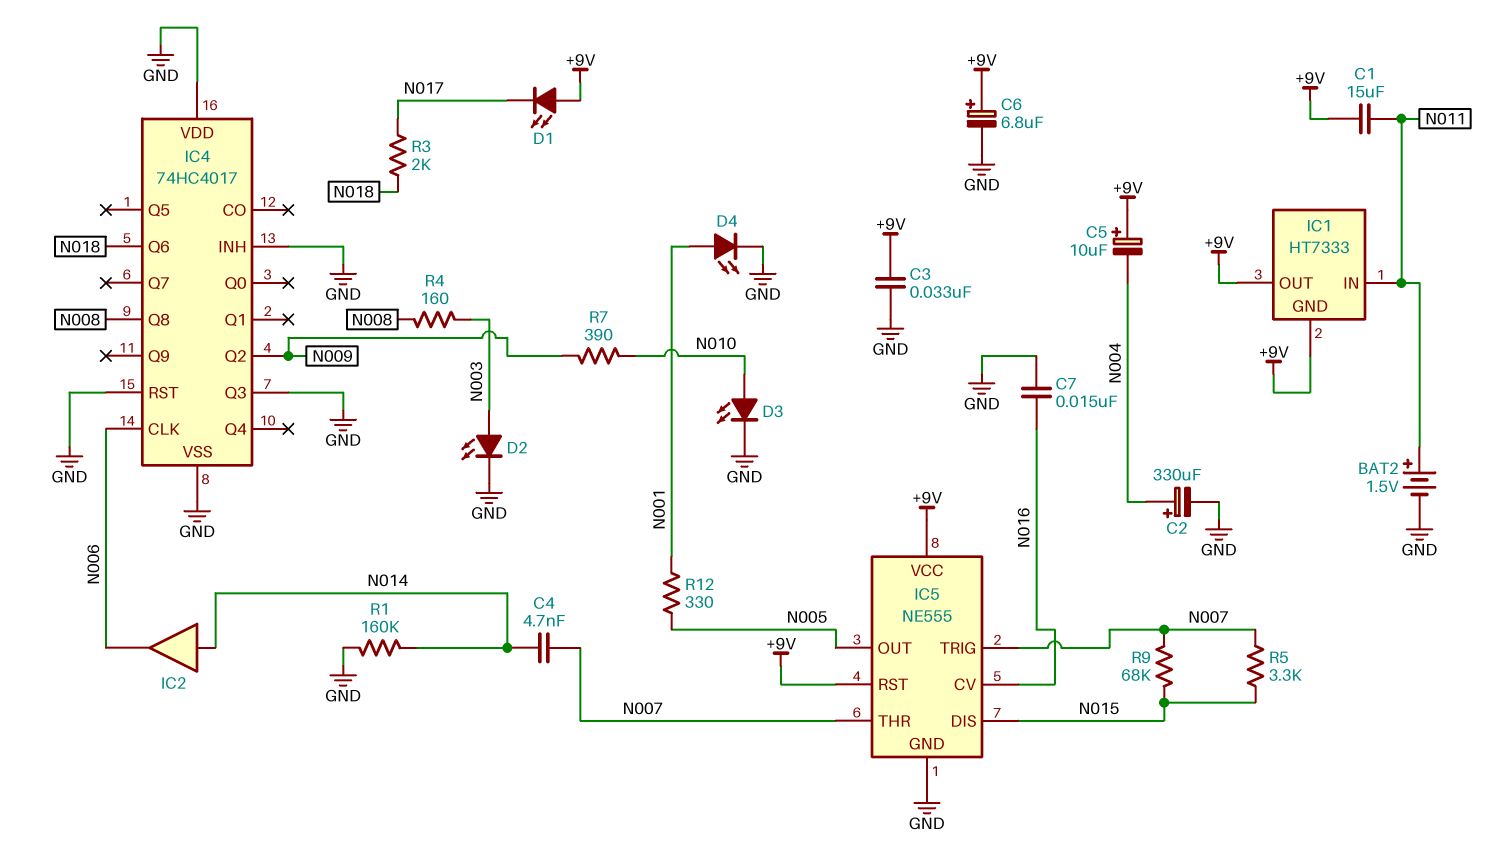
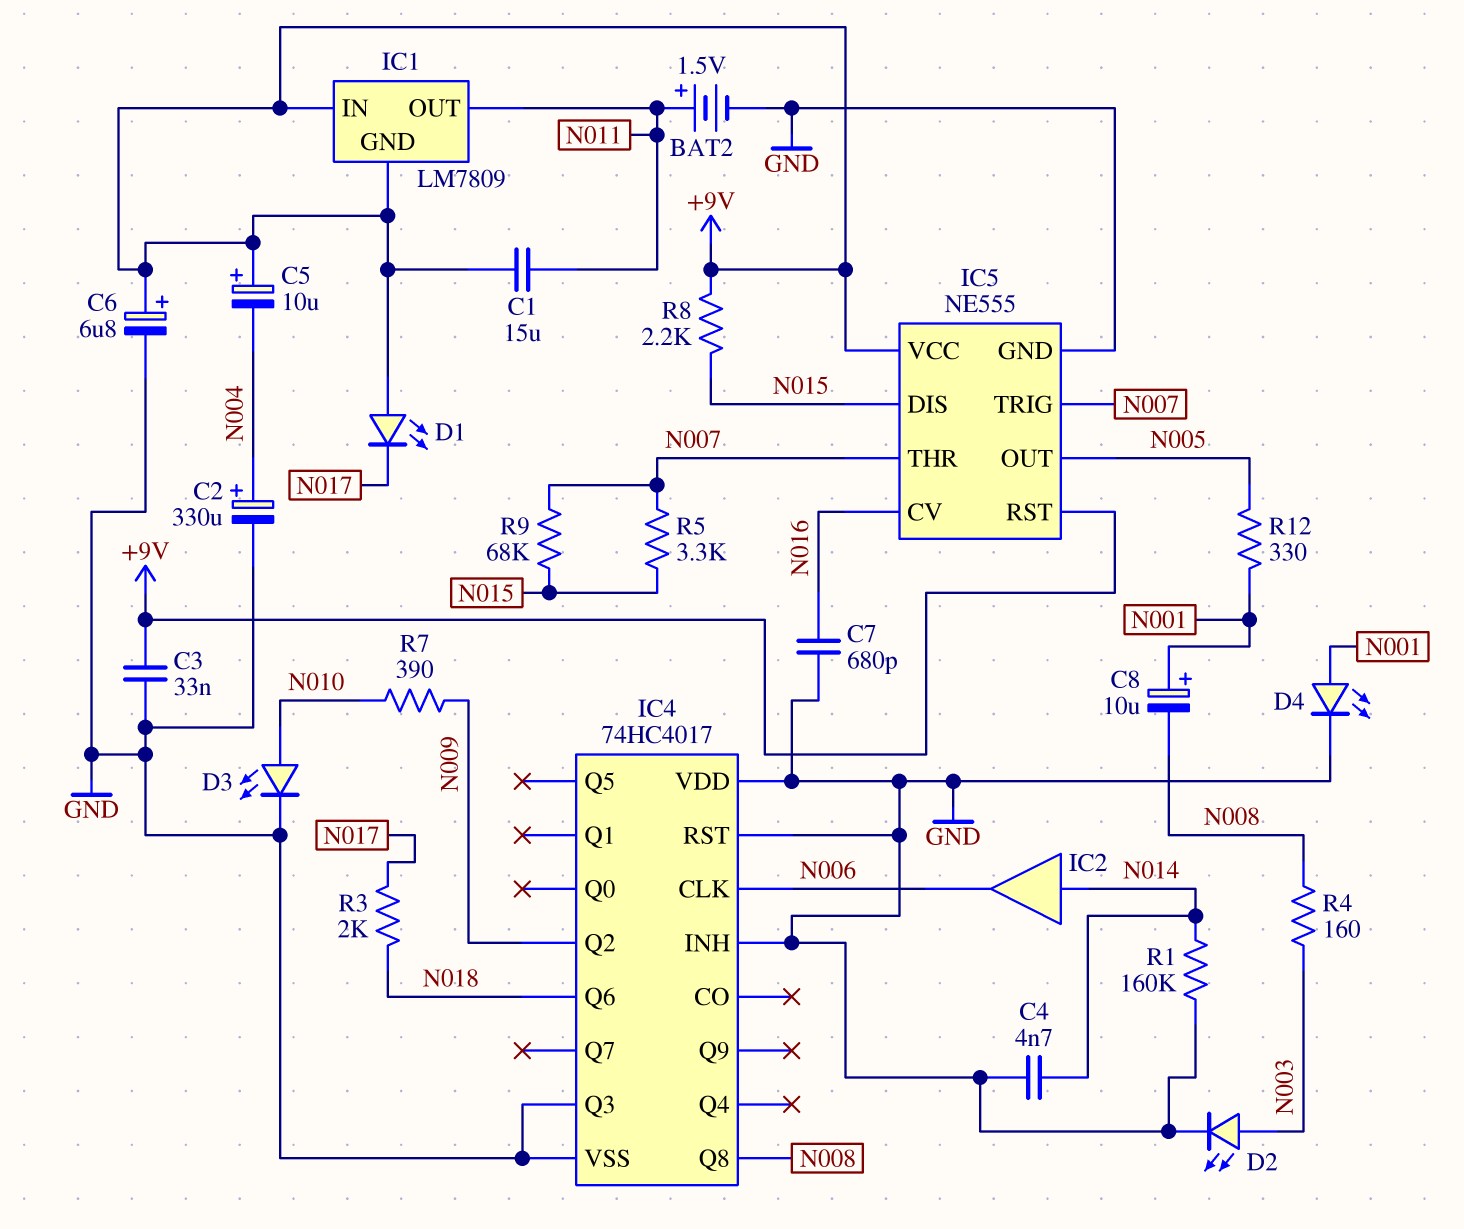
C4: 4.7nF (N007, N014) -> 4.7nF (GND, N014)
C7: 15nF (GND, N016) -> 680pF (GND, N016)
C8: none -> 10uF (plus N001, minus N008)
IC1: HT7333 -> LM7809
IC1 pin IN: N011 -> +9V
IC1 pin OUT: +9V -> N011
R8: none -> 2.2k (+9V, N015)

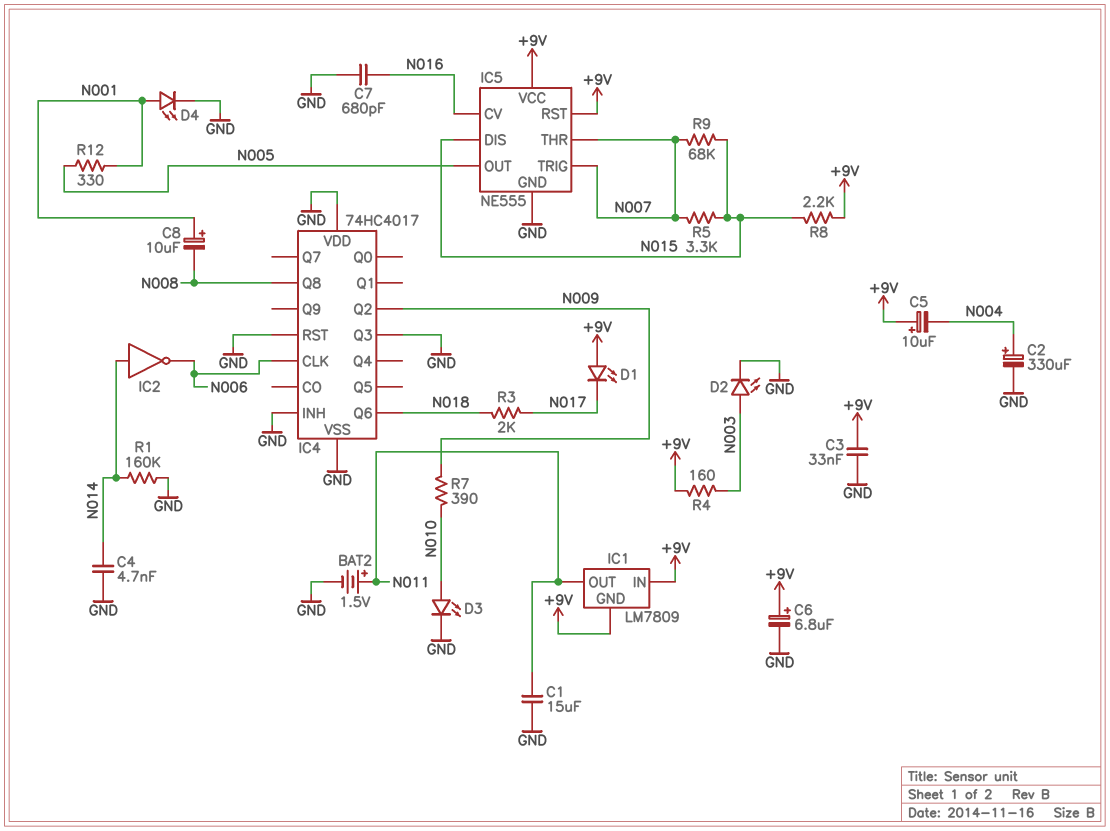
C1: 15uF (+9V, N011) -> 15uF (GND, N011)
IC2: buffer (in N014, out N006) -> NOT (in N014, out N006)
R4: 160 (N003, N008) -> 160 (+9V, N003)

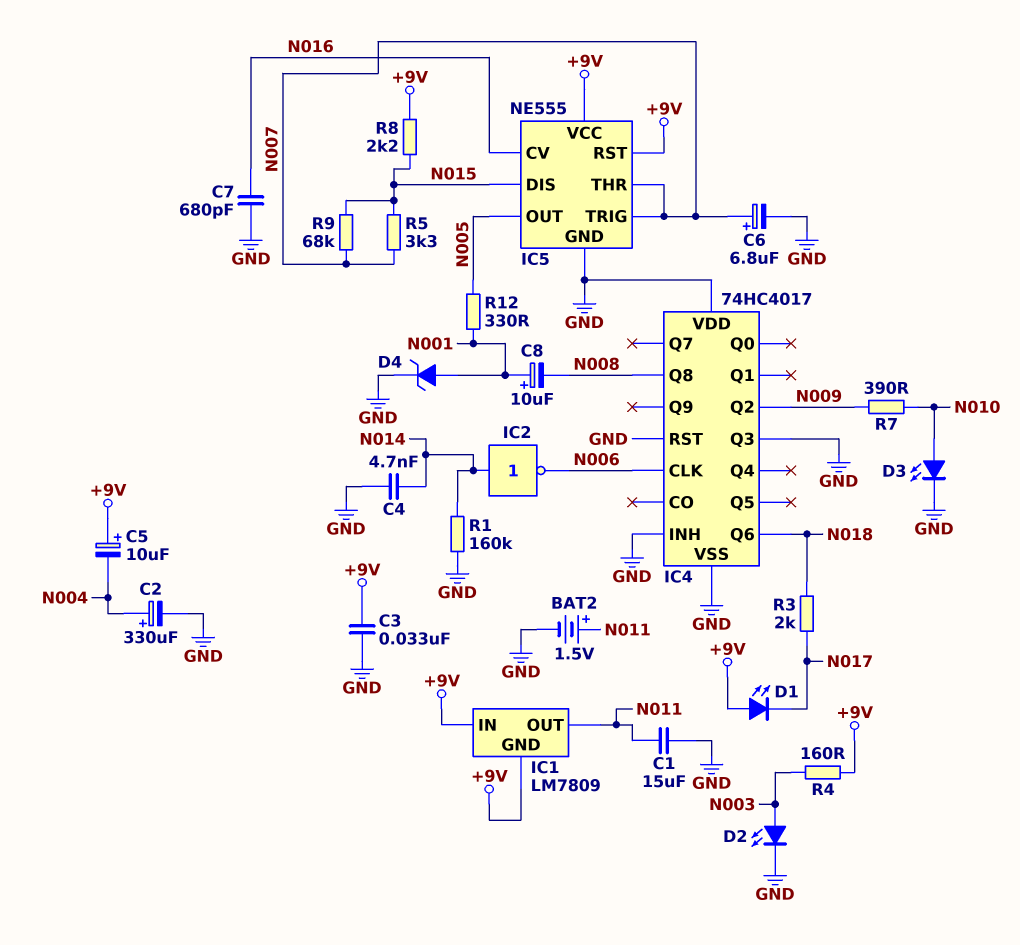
C6: 6.8uF (plus +9V, minus GND) -> 6.8uF (plus N007, minus GND)
D4: LED (A N001, K GND) -> zener (A N001, K GND)

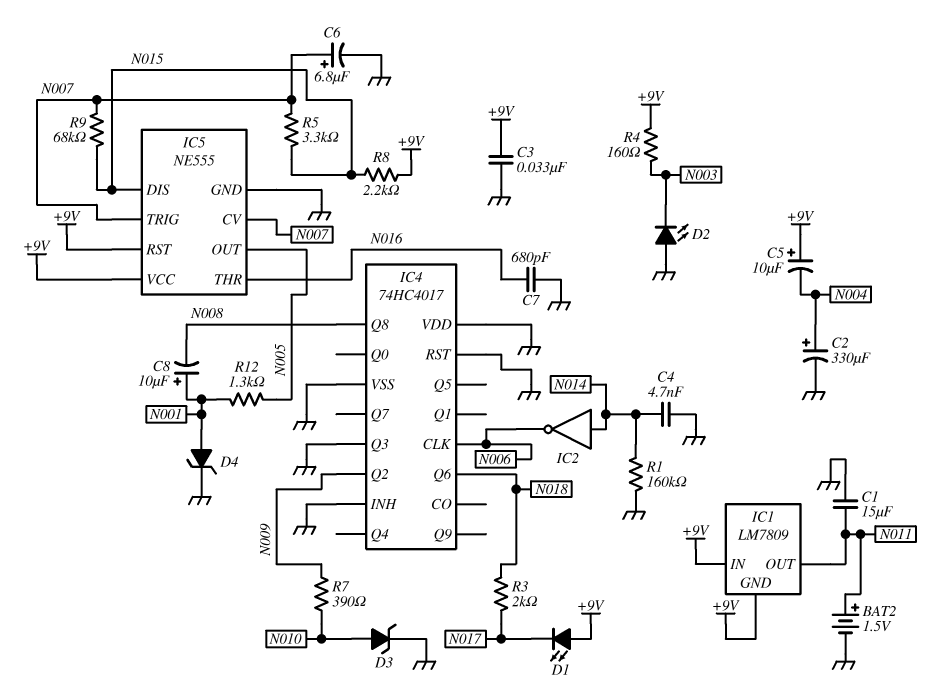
D2: LED (A N003, K GND) -> LED (A GND, K N003)
D3: LED (A N010, K GND) -> zener (A N010, K GND)
IC5 pin CV: N016 -> N007
IC5 pin THR: N007 -> N016
R12: 330 (N001, N005) -> 1.3k (N001, N005)

